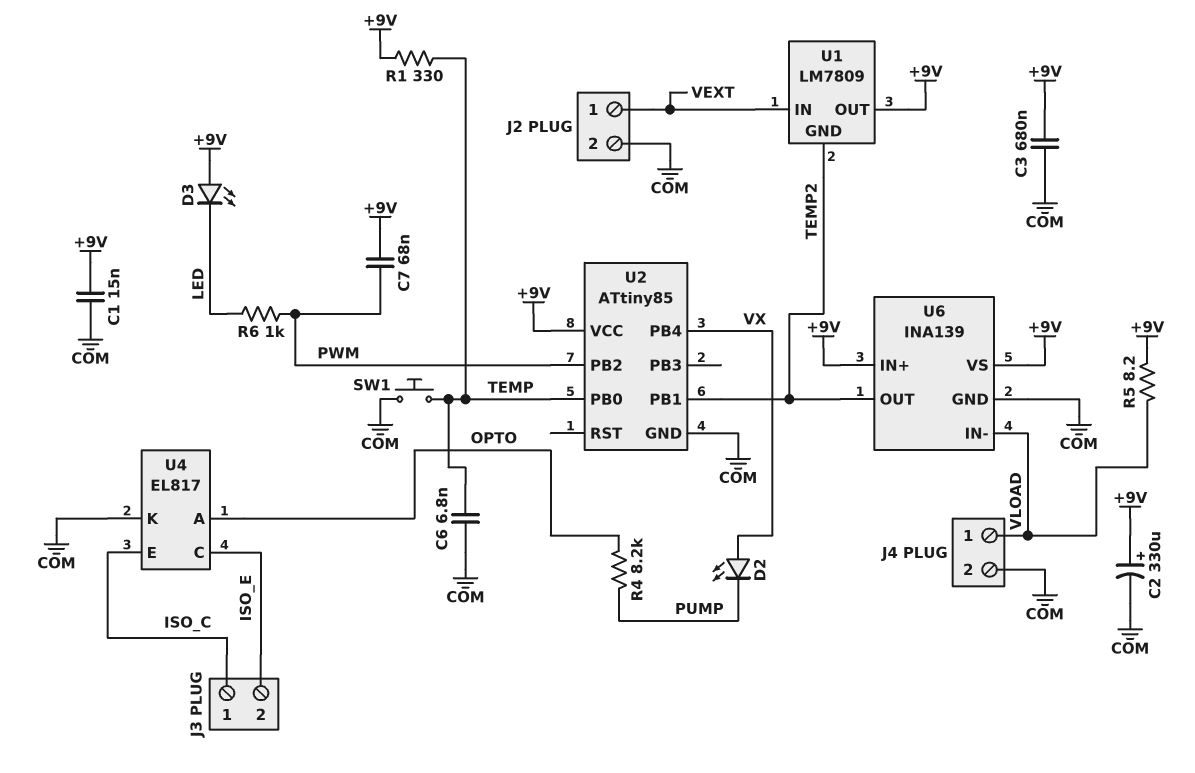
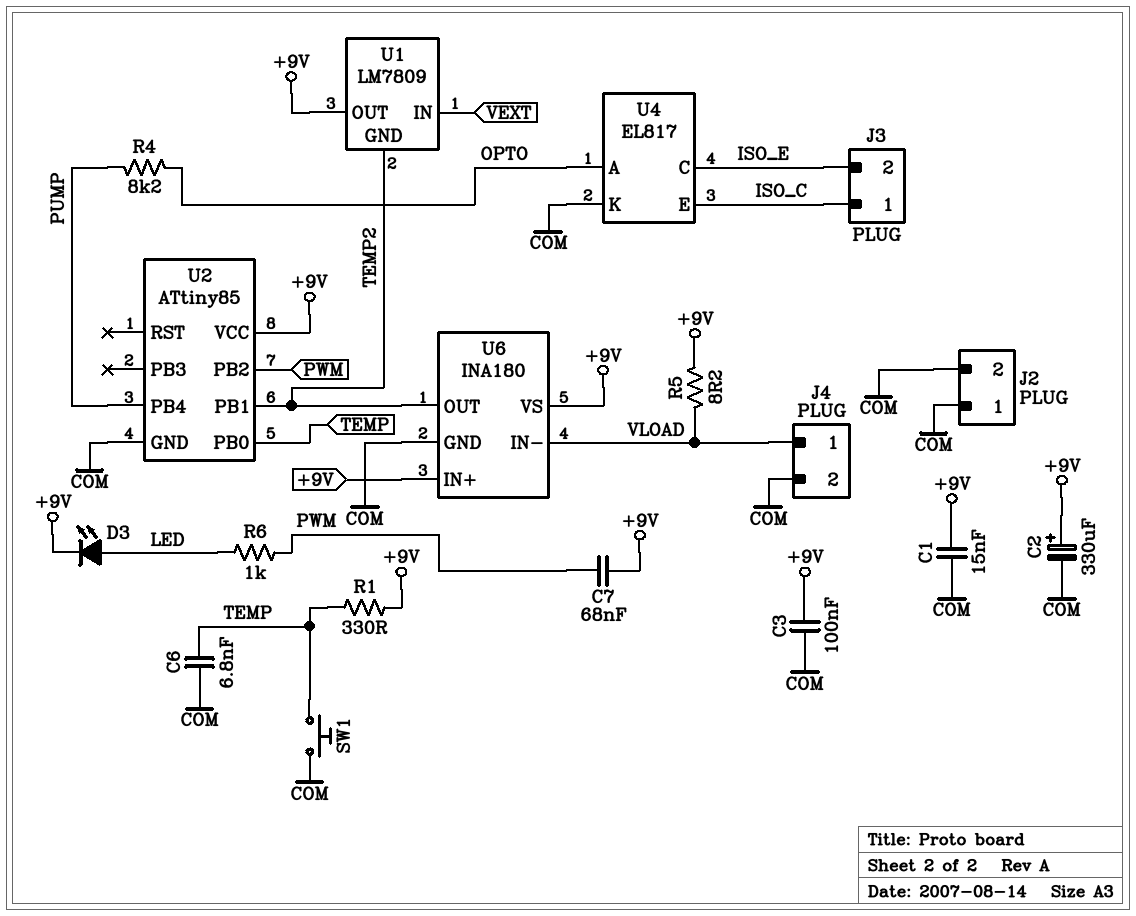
C3: 680nF (+9V, COM) -> 100nF (+9V, COM)
D2: LED (A VX, K PUMP) -> none
D3: LED (A +9V, K LED) -> LED (A LED, K +9V)
J2 pin 1: VEXT -> COM
U2 pin PB4: VX -> PUMP
U6: INA139 -> INA180

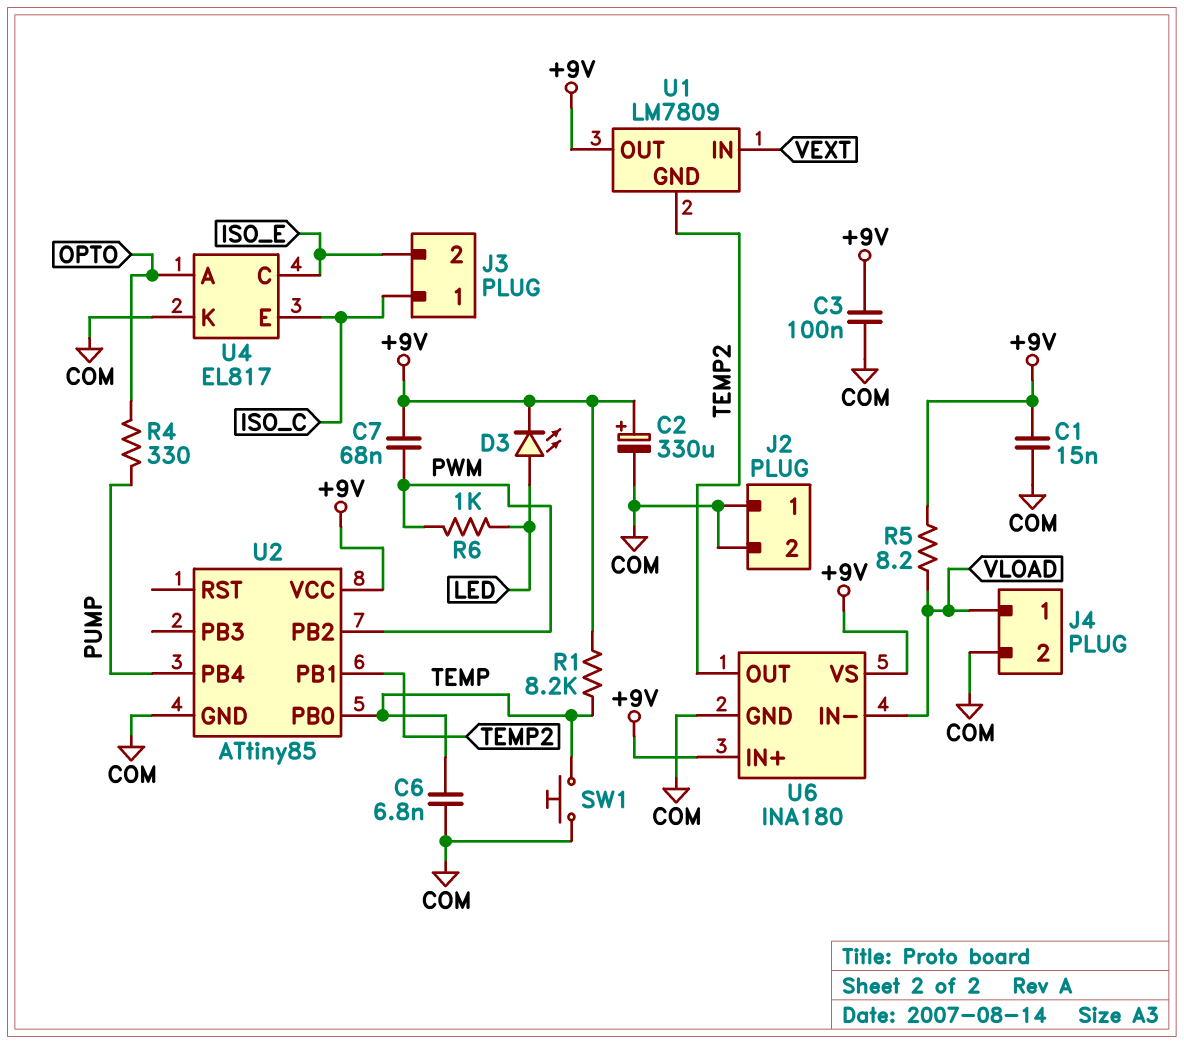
R1: 330 (+9V, TEMP) -> 8.2k (+9V, TEMP)
R4: 8.2k (OPTO, PUMP) -> 330 (OPTO, PUMP)

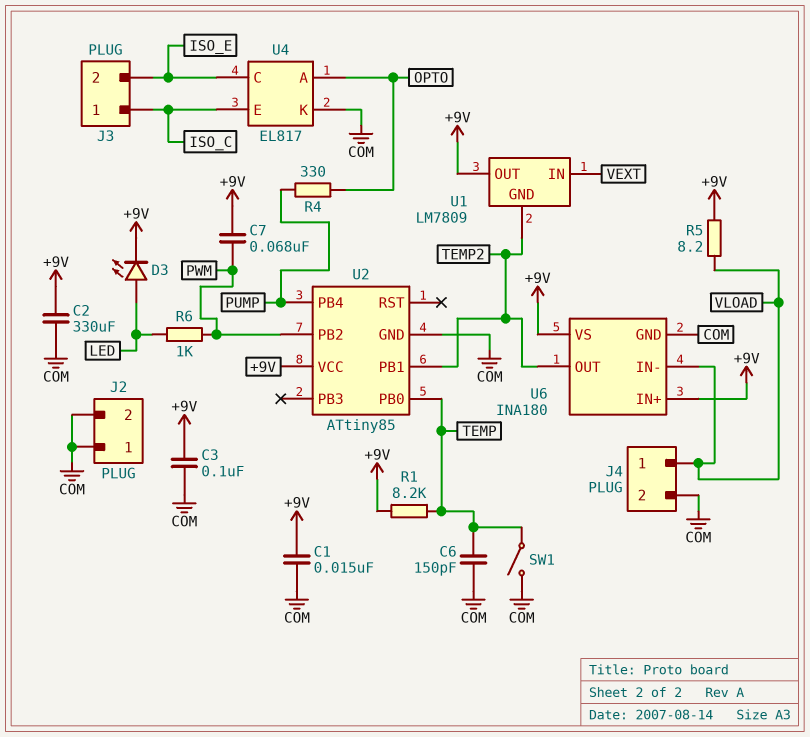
C2: 330uF (plus +9V, minus COM) -> 330uF (+9V, COM)
C6: 6.8nF (COM, TEMP) -> 150pF (COM, TEMP)
SW1: button (COM, TEMP) -> switch (COM, TEMP)

